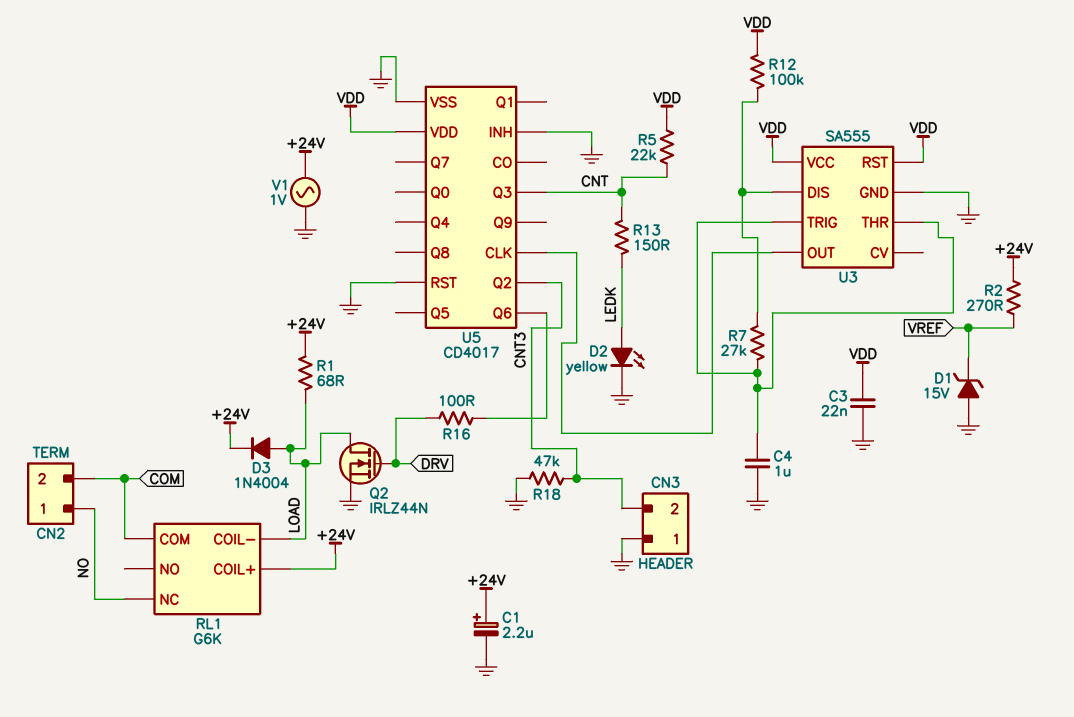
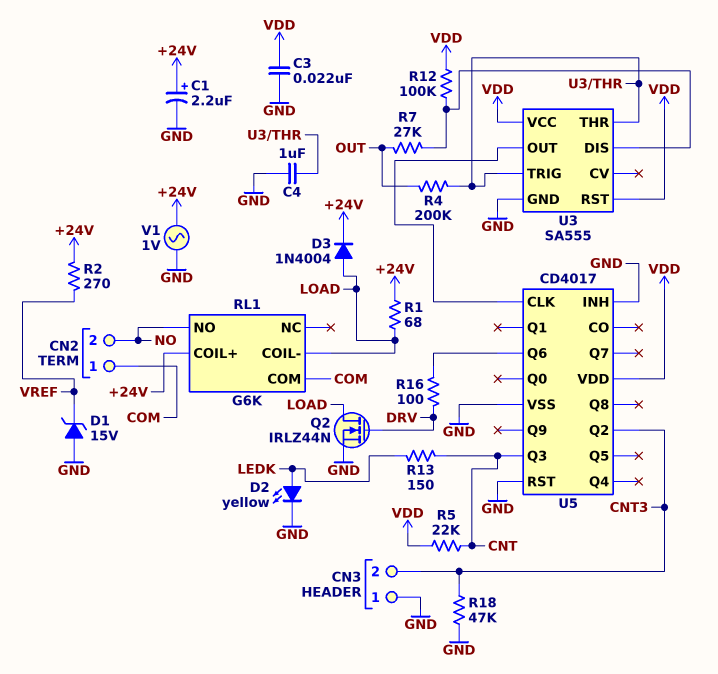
CN2 pin 1: NO -> COM
CN2 pin 2: COM -> NO
R4: none -> 200k (OUT, U3/THR)
R7: 27k (U3/DIS, U3/THR) -> 27k (OUT, U3/DIS)
RL1 pin NC: NO -> none
RL1 pin NO: none -> NO

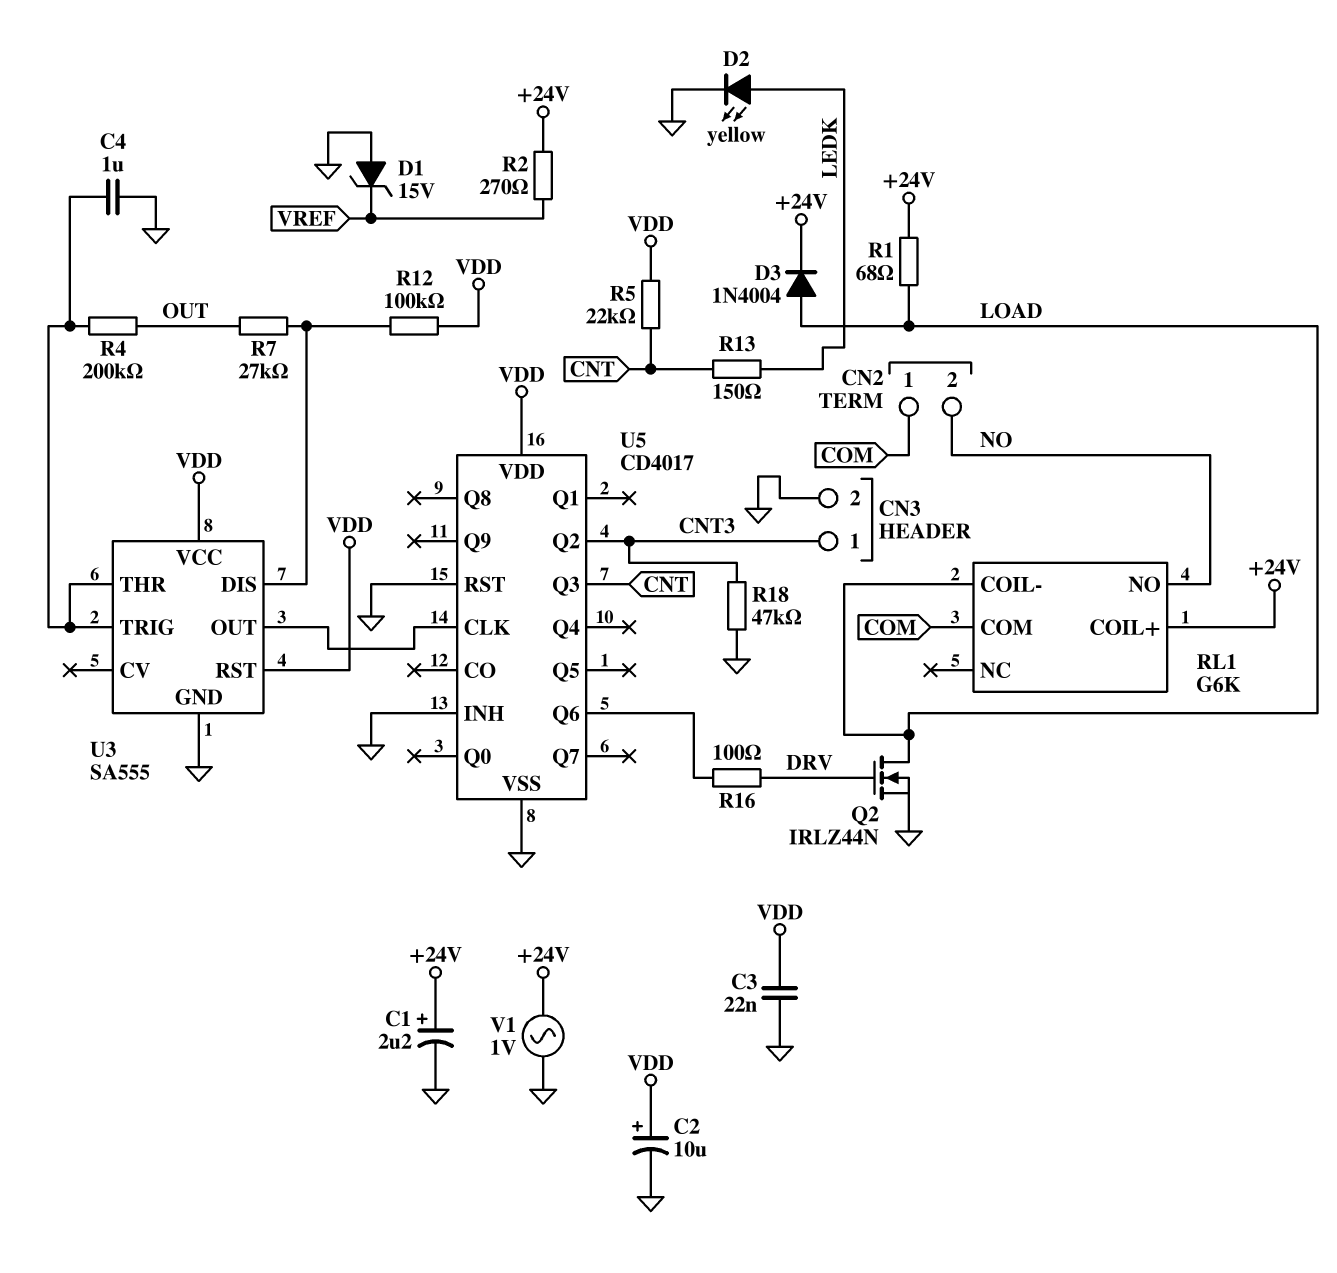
C2: none -> 10uF (plus VDD, minus GND)
CN3 pin 1: GND -> CNT3
CN3 pin 2: CNT3 -> GND

